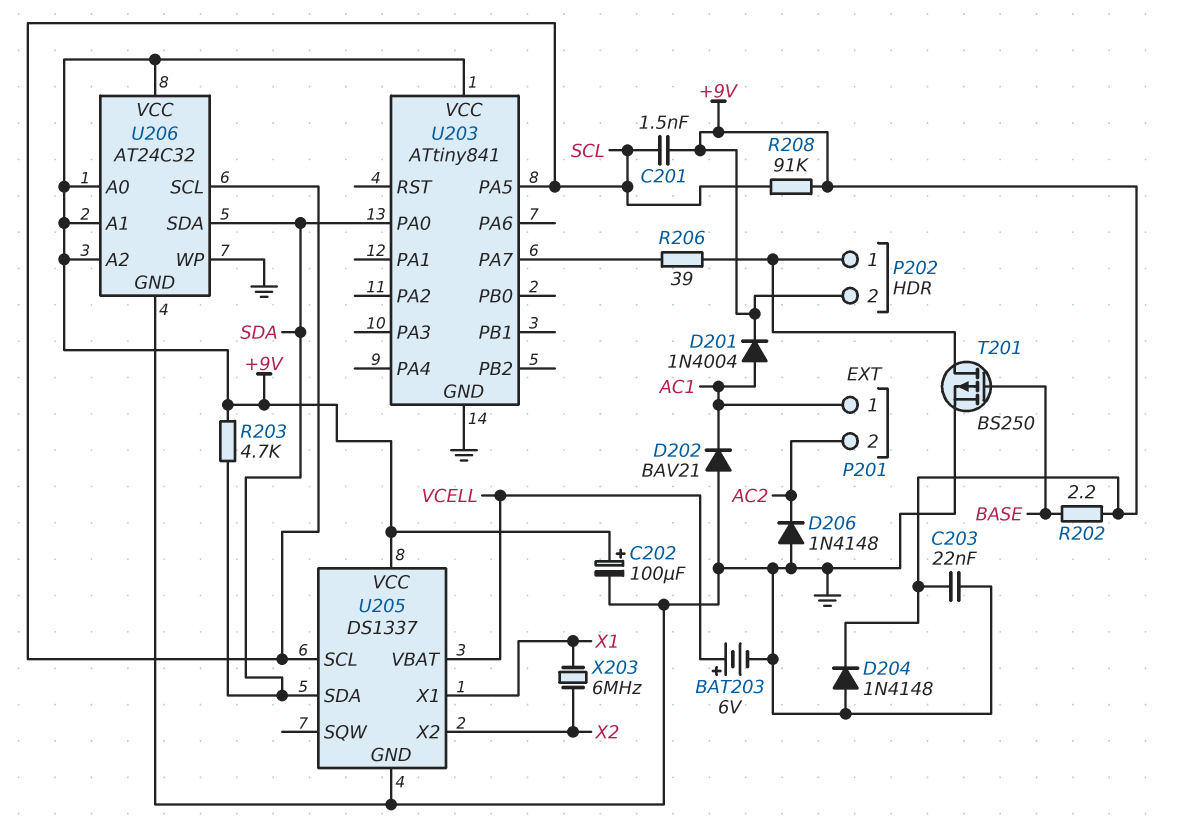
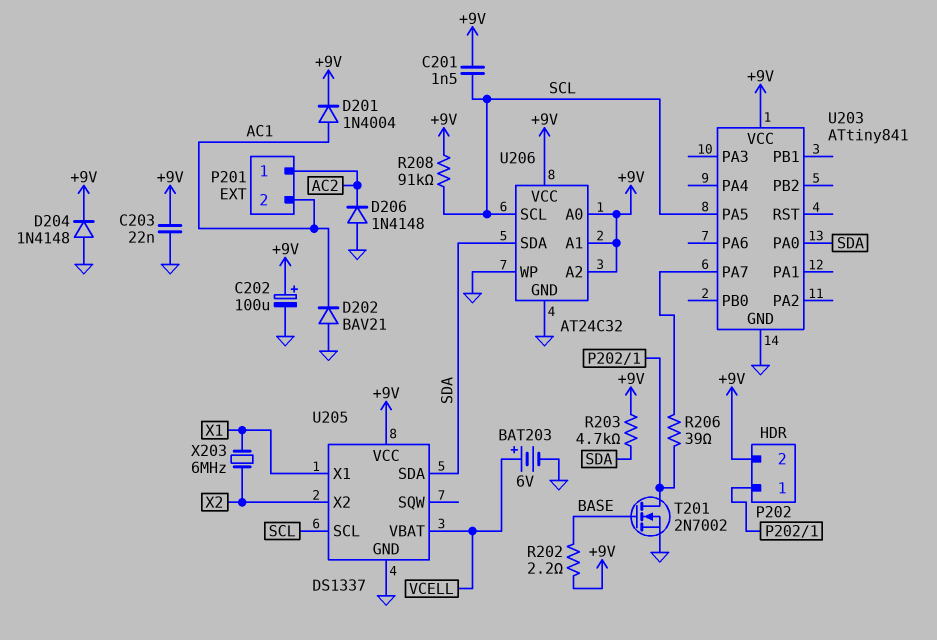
P201 pin 1: AC1 -> AC2
P201 pin 2: AC2 -> AC1
T201: PMOS BS250 (G BASE, D P202/1, S GND) -> NMOS 2N7002 (G BASE, D P202/1, S GND)

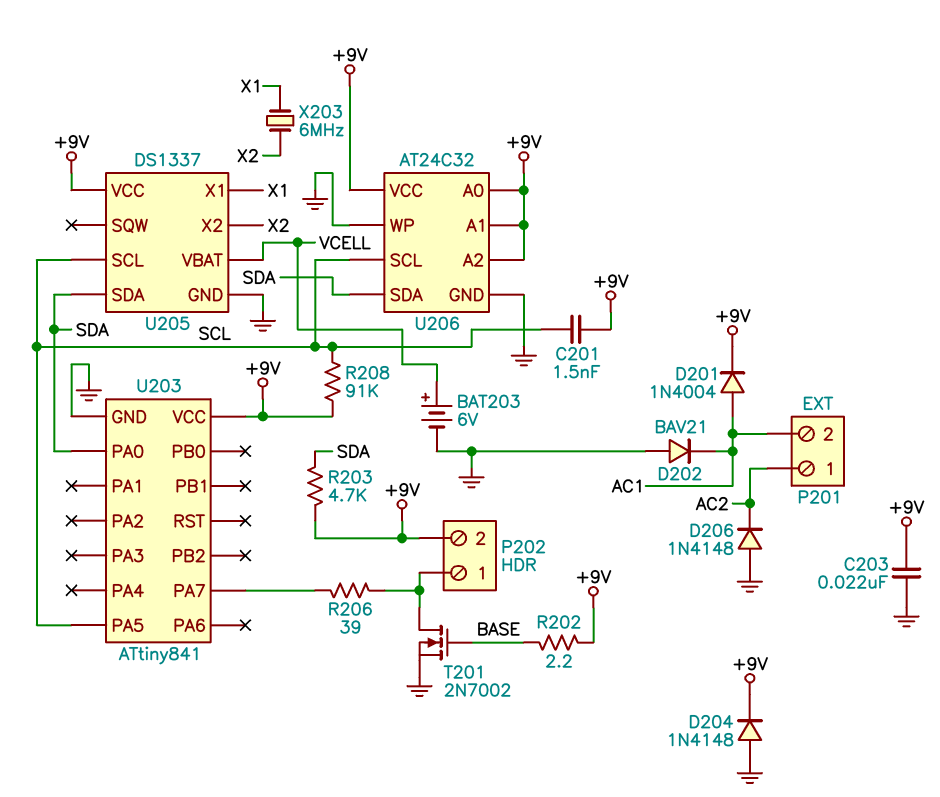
C202: 100uF (plus +9V, minus GND) -> none

